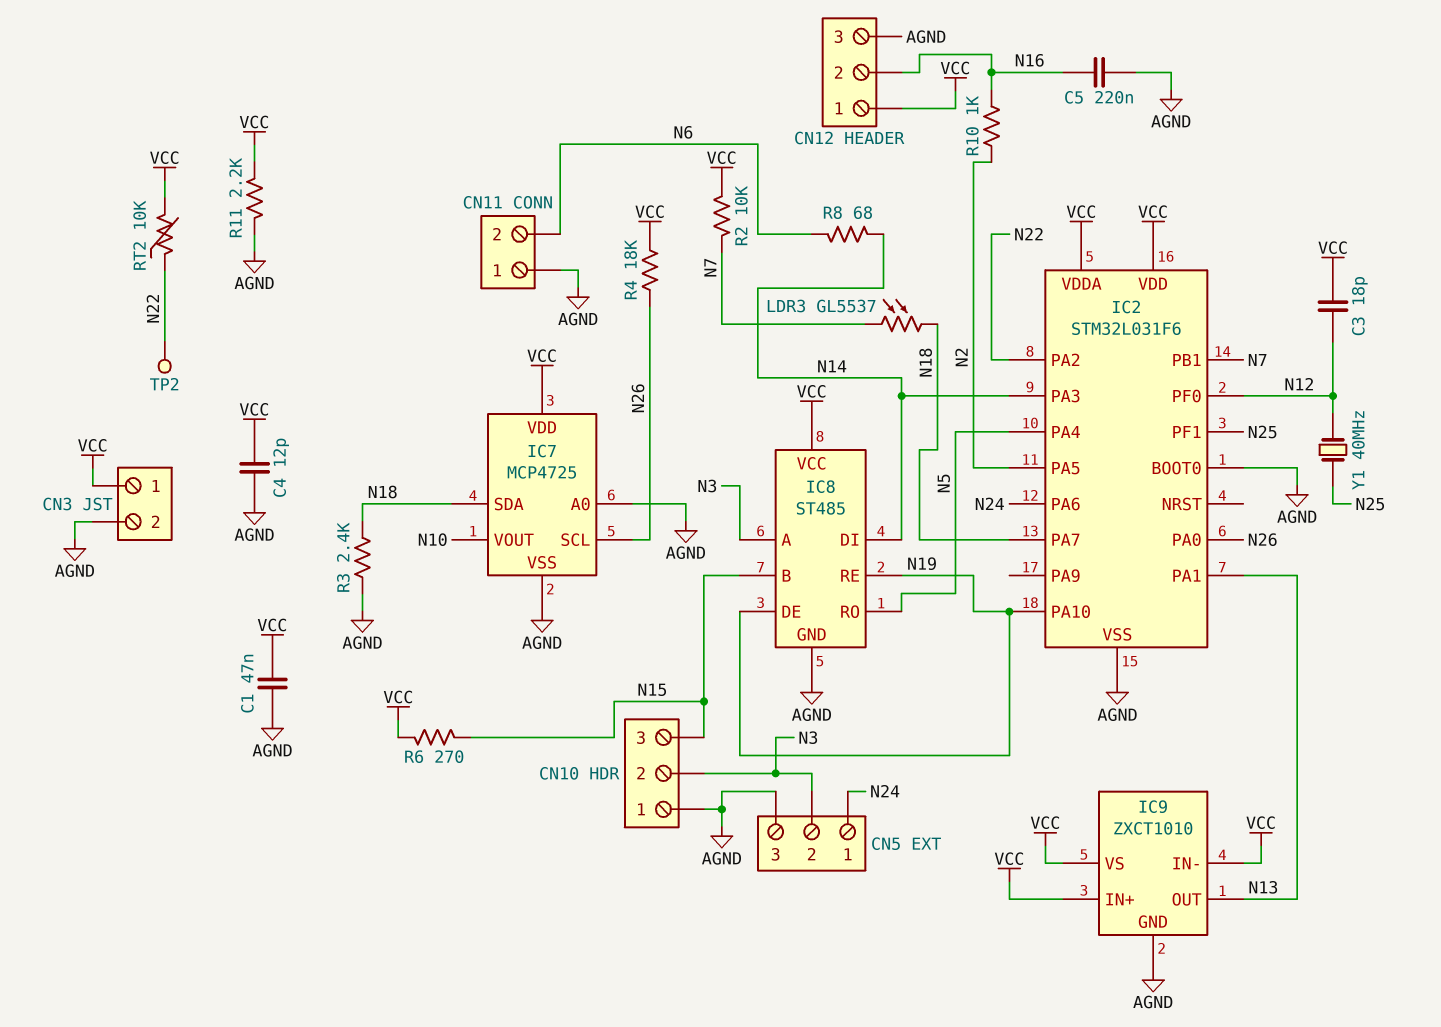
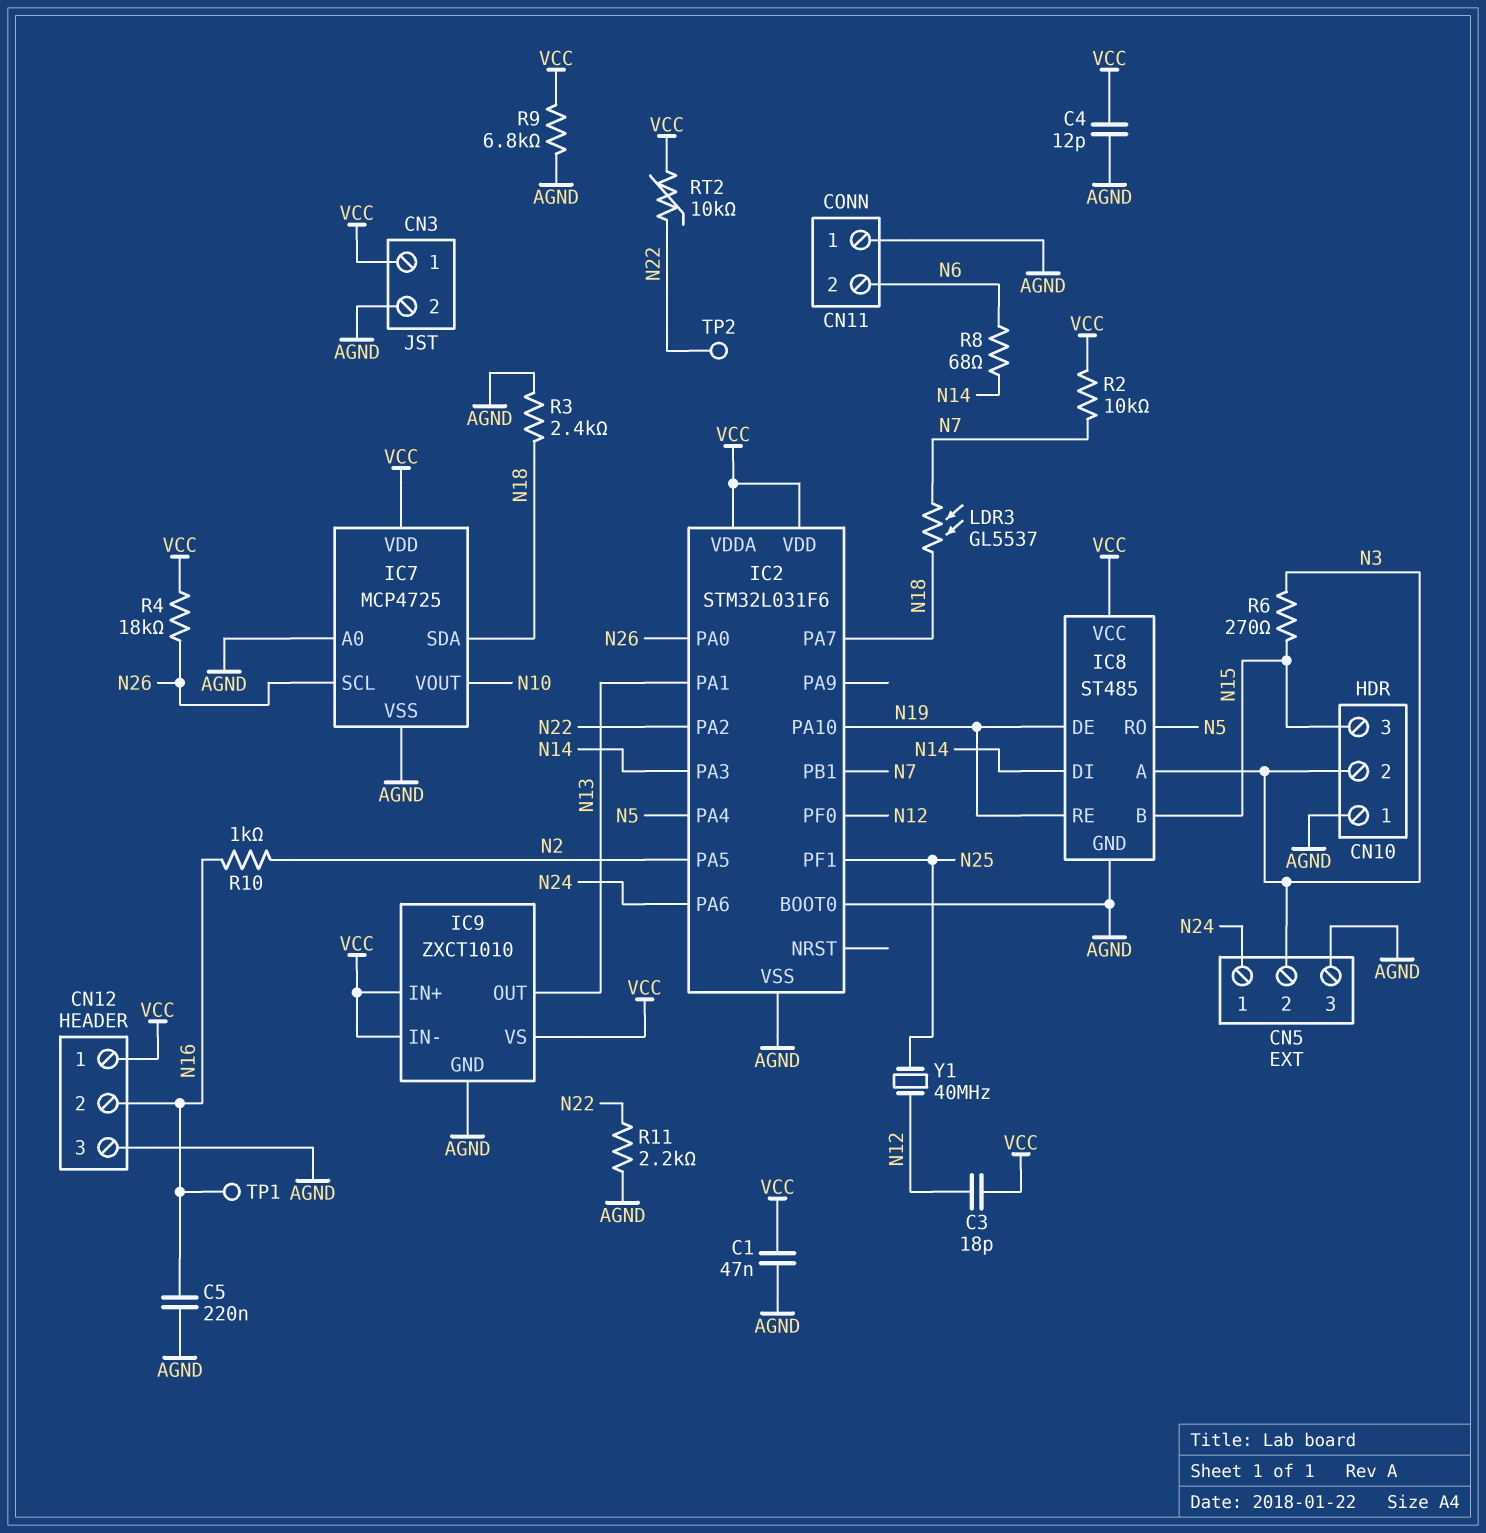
R6: 270 (N15, VCC) -> 270 (N3, N15)
R9: none -> 6.8k (AGND, VCC)
R11: 2.2k (AGND, VCC) -> 2.2k (AGND, N22)
TP1: none -> test point (N16)

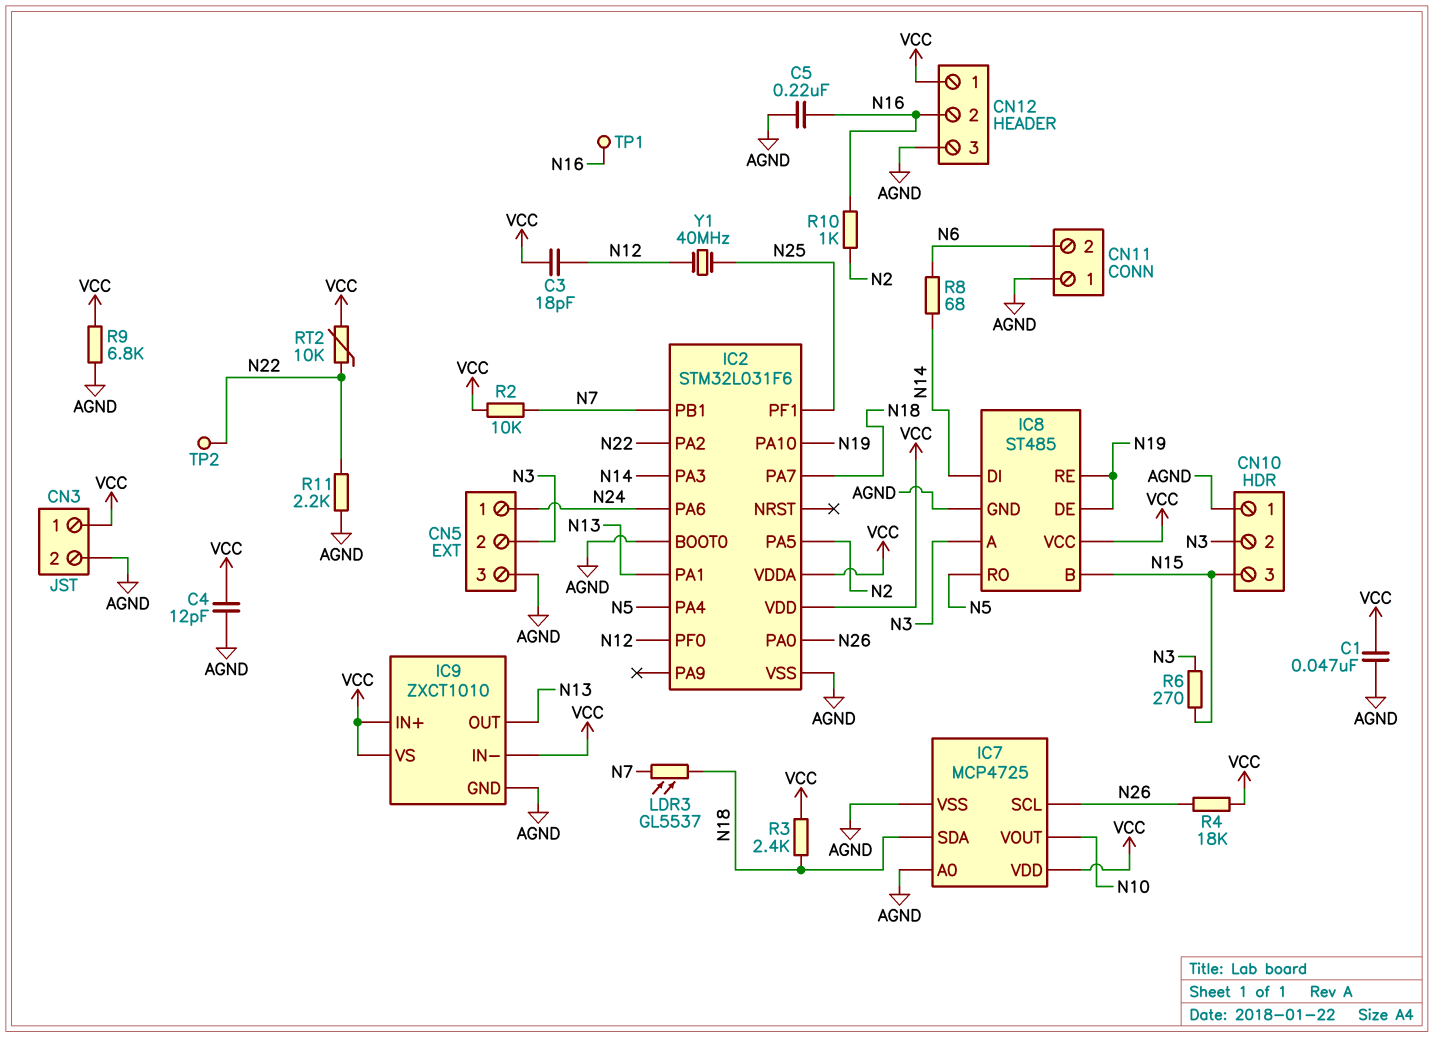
R3: 2.4k (AGND, N18) -> 2.4k (N18, VCC)

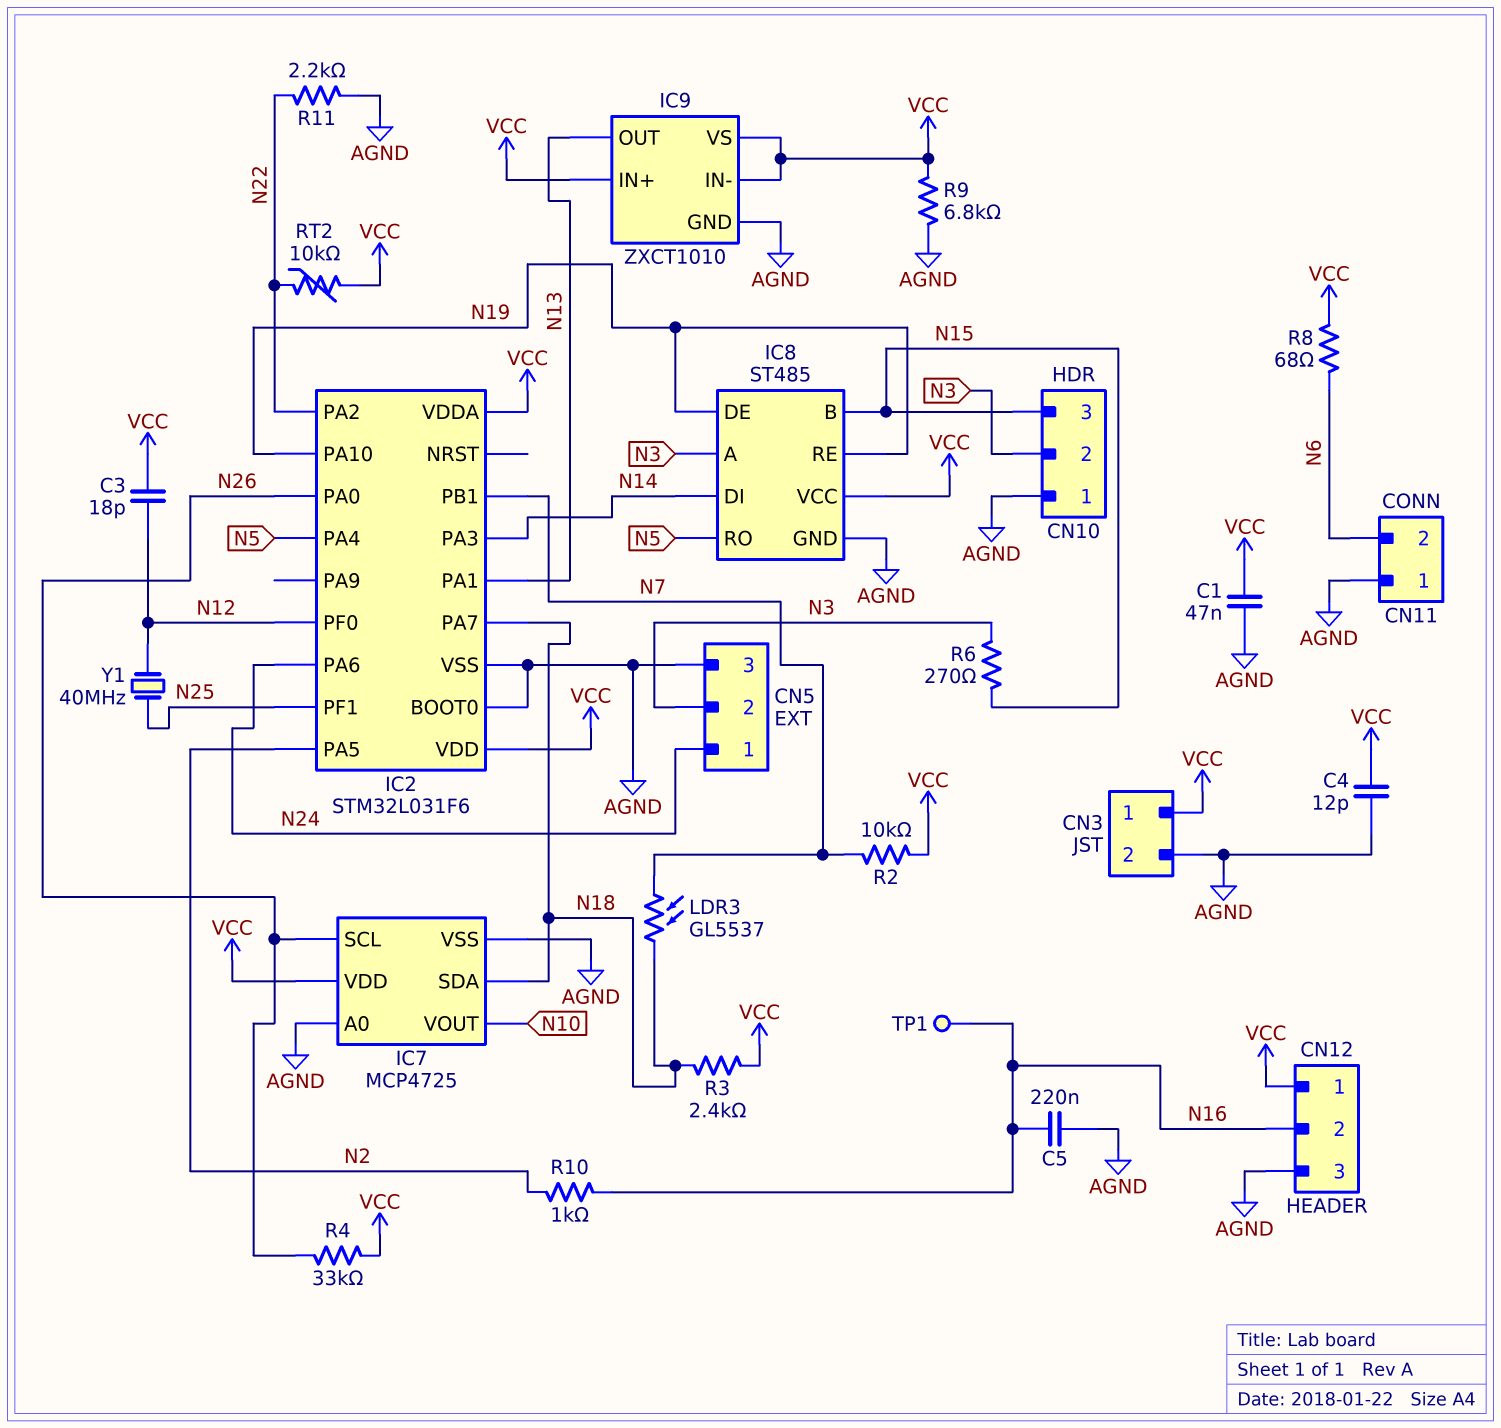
R4: 18k (N26, VCC) -> 33k (N26, VCC)
R8: 68 (N6, N14) -> 68 (N6, VCC)
TP2: test point (N22) -> none

